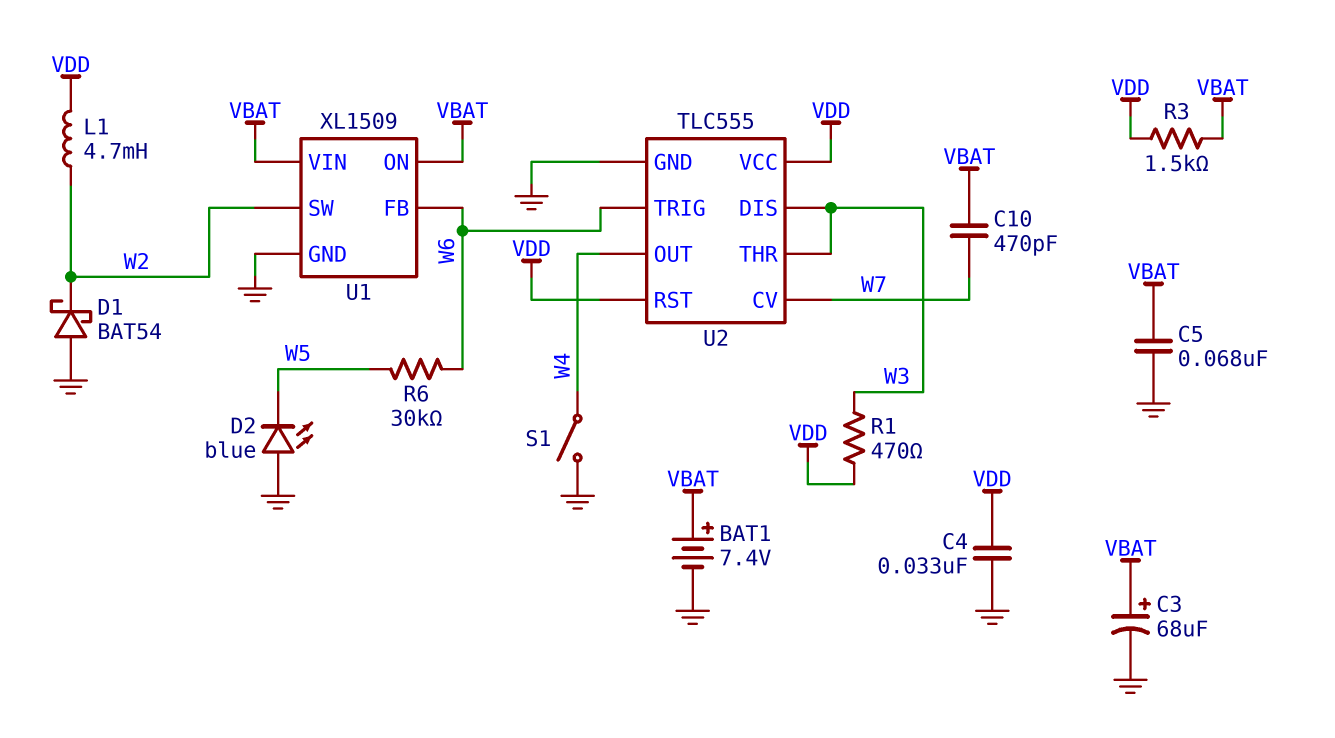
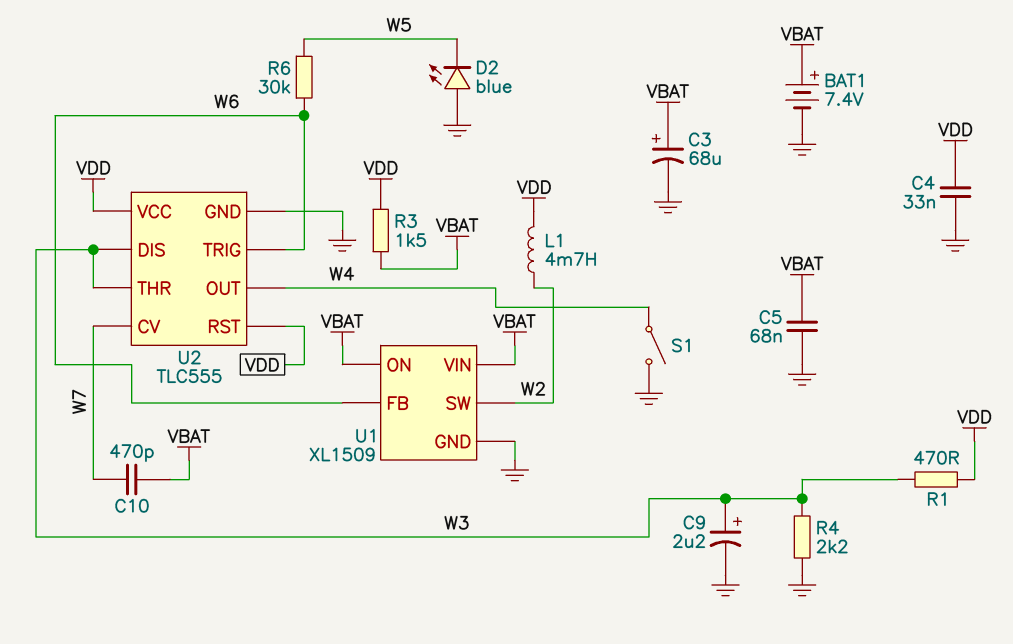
C9: none -> 2.2uF (plus W3, minus GND)
D1: schottky BAT54 (A GND, K W2) -> none
R4: none -> 2.2k (GND, W3)

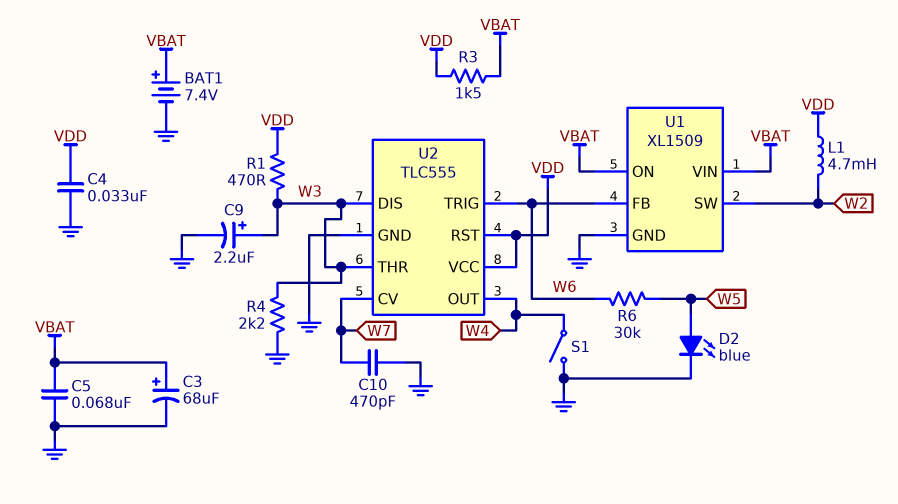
C10: 470pF (VBAT, W7) -> 470pF (GND, W7)
D2: LED blue (A GND, K W5) -> LED blue (A W5, K GND)

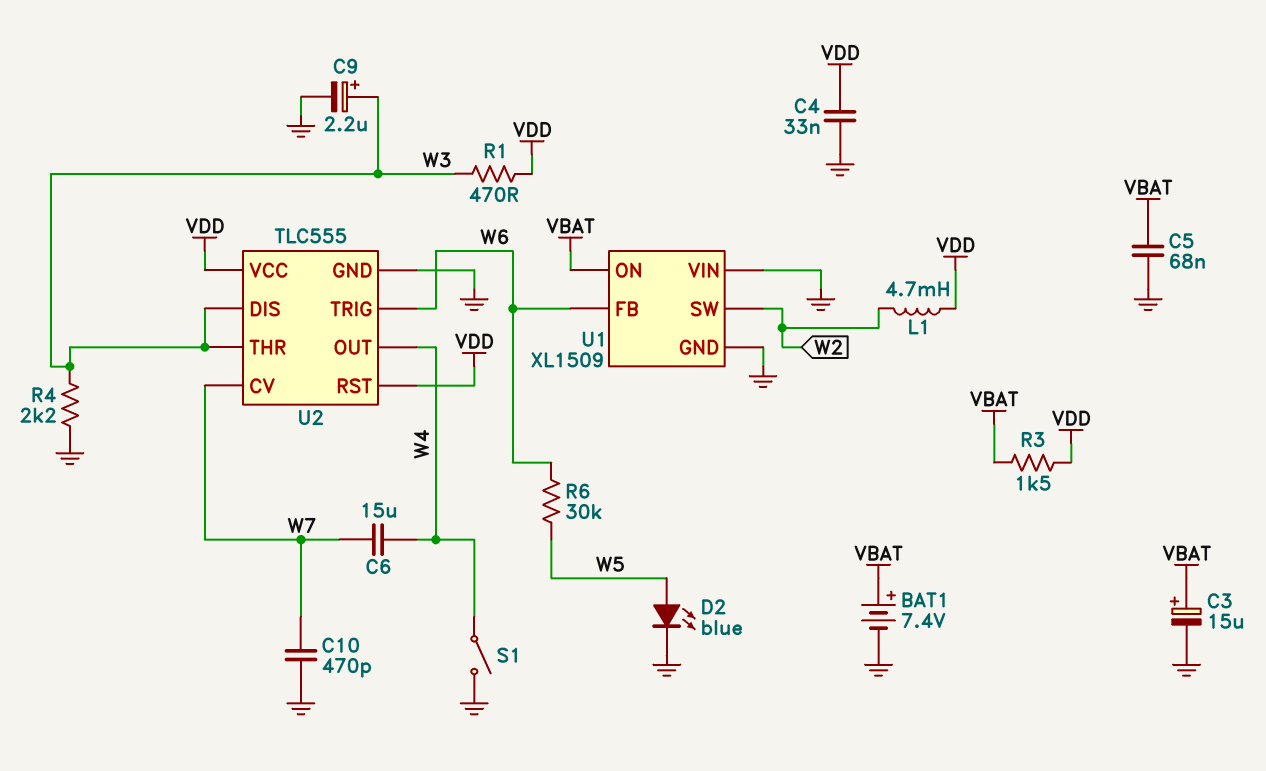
C3: 68uF (plus VBAT, minus GND) -> 15uF (plus VBAT, minus GND)
C6: none -> 15uF (W4, W7)
U1 pin VIN: VBAT -> GND

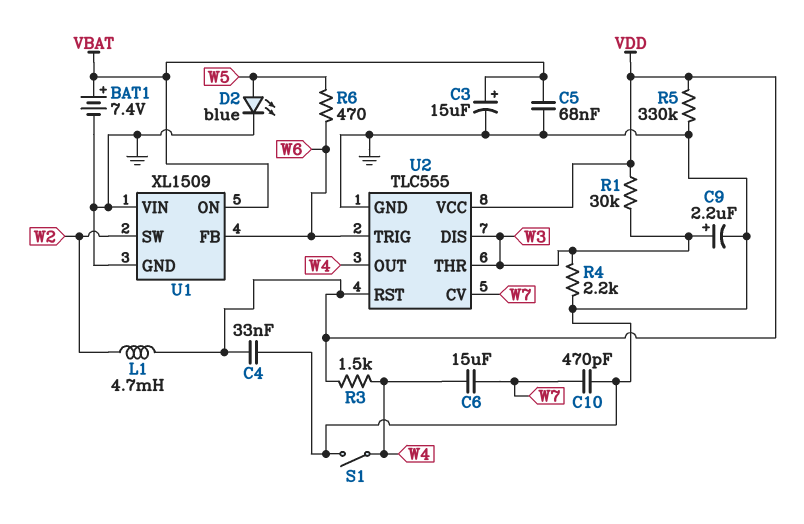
R1: 470 (VDD, W3) -> 30k (VDD, W3)
R3: 1.5k (VBAT, VDD) -> 1.5k (VDD, W4)
R5: none -> 330k (GND, VDD)
R6: 30k (W5, W6) -> 470 (W5, W6)

